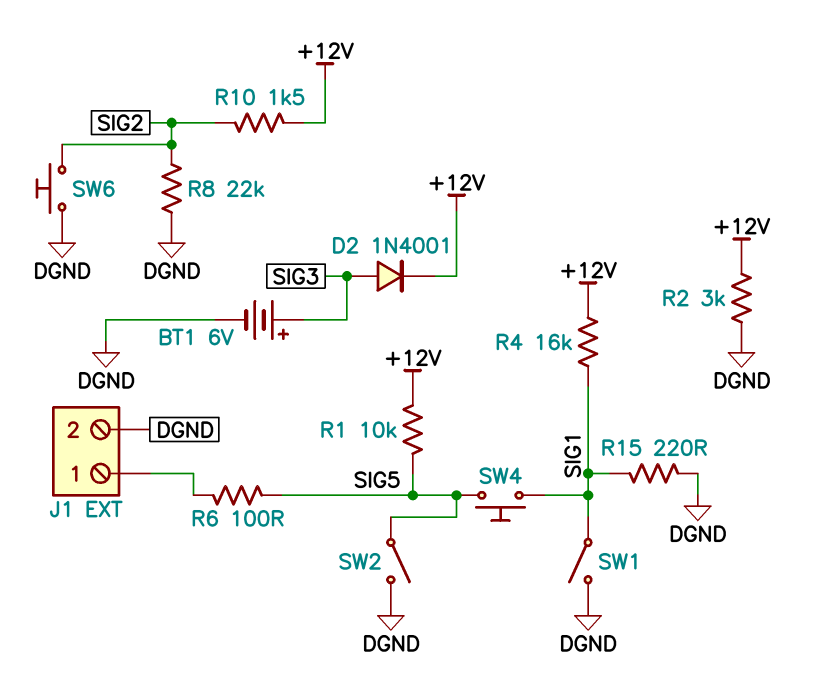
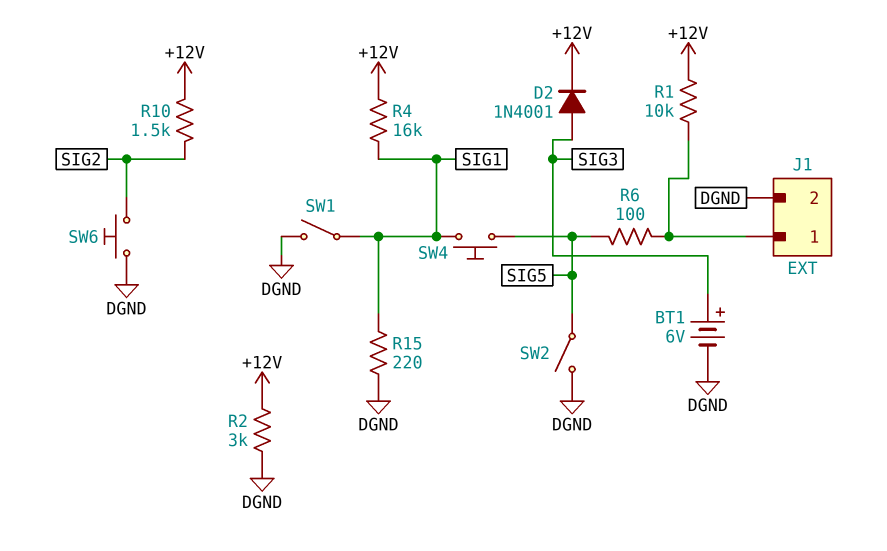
R1: 10k (+12V, SIG5) -> 10k (+12V, J1/1)
R8: 22k (DGND, SIG2) -> none

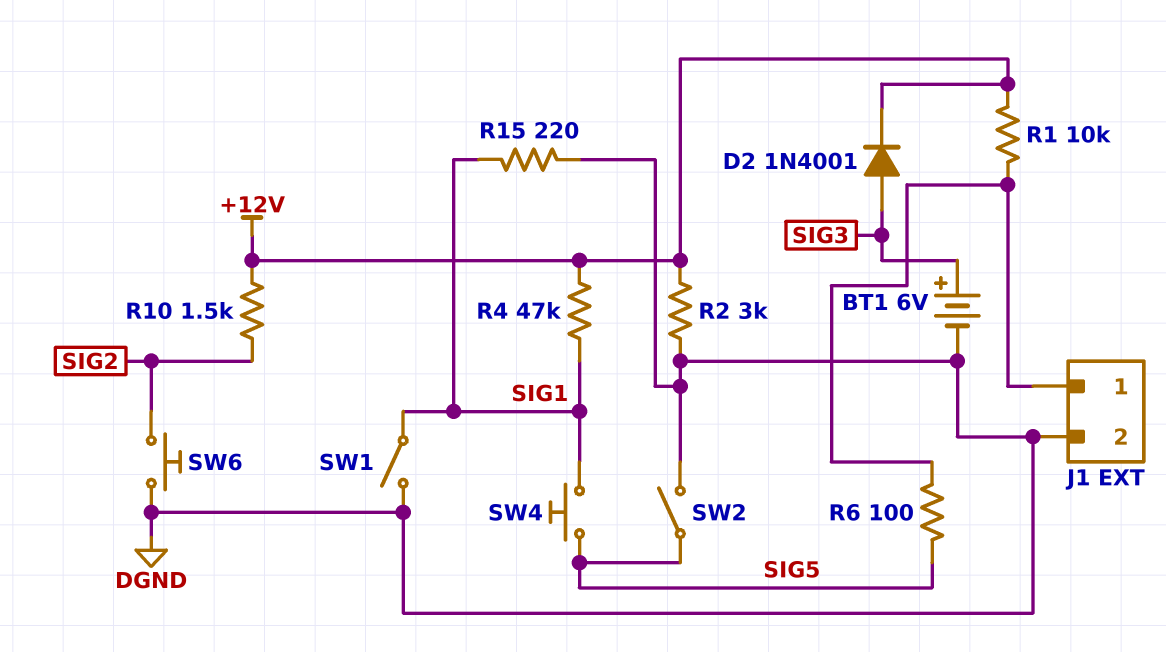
R4: 16k (+12V, SIG1) -> 47k (+12V, SIG1)

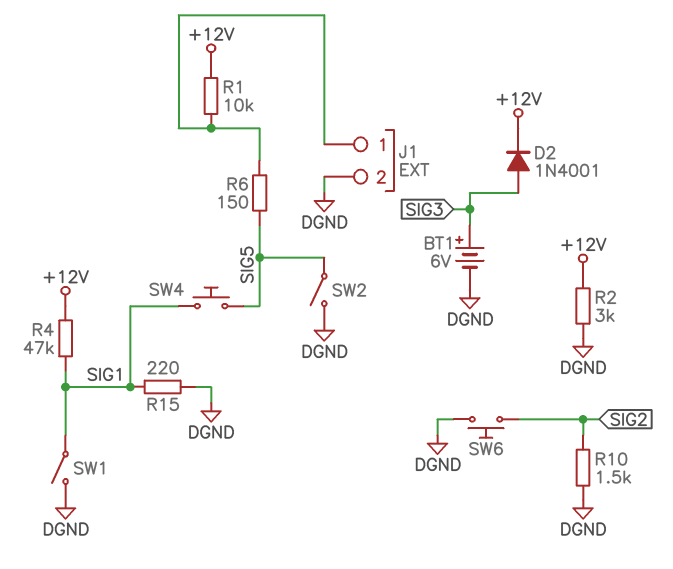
R6: 100 (J1/1, SIG5) -> 150 (J1/1, SIG5)
R10: 1.5k (+12V, SIG2) -> 1.5k (DGND, SIG2)

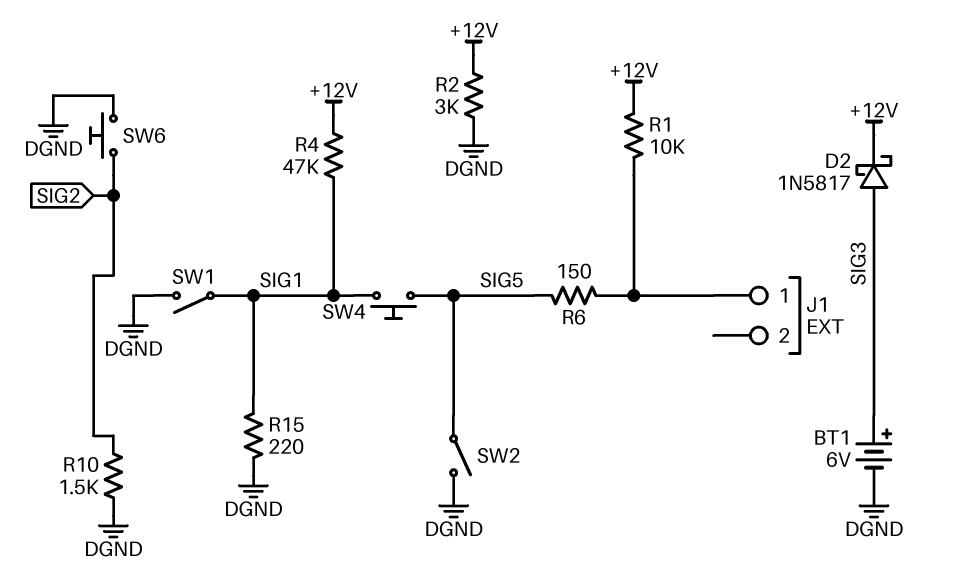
D2: diode 1N4001 (A SIG3, K +12V) -> schottky 1N5817 (A SIG3, K +12V)
J1 pin 2: DGND -> none

